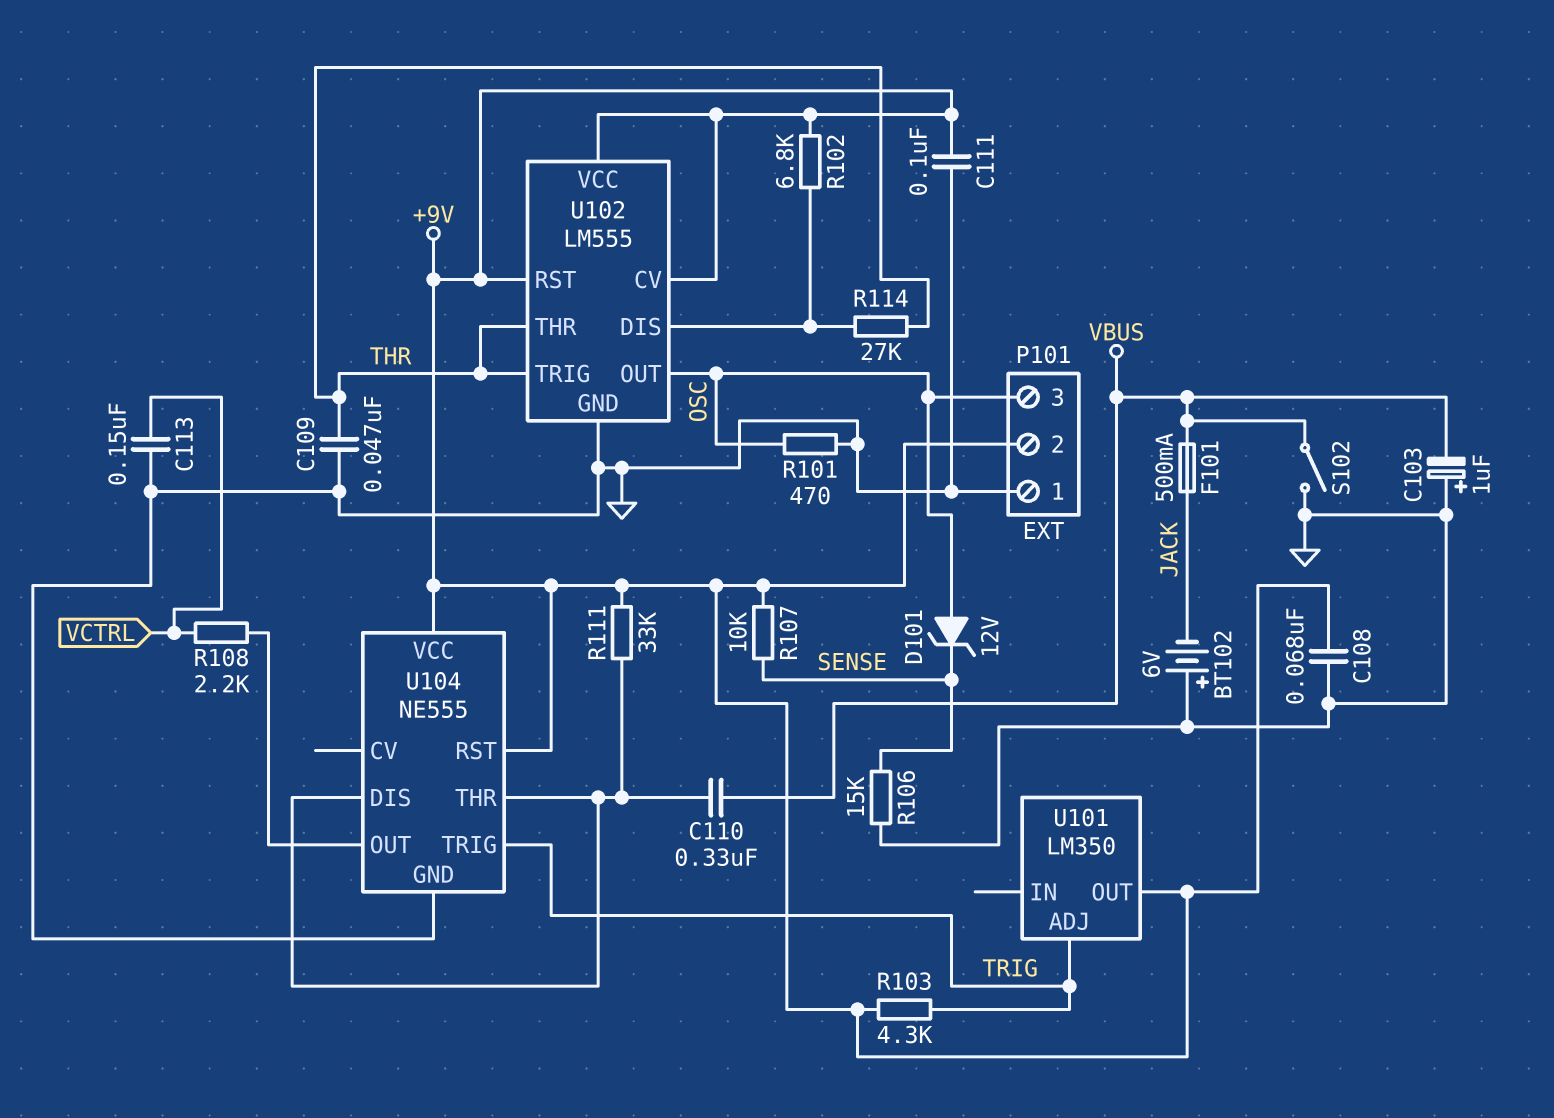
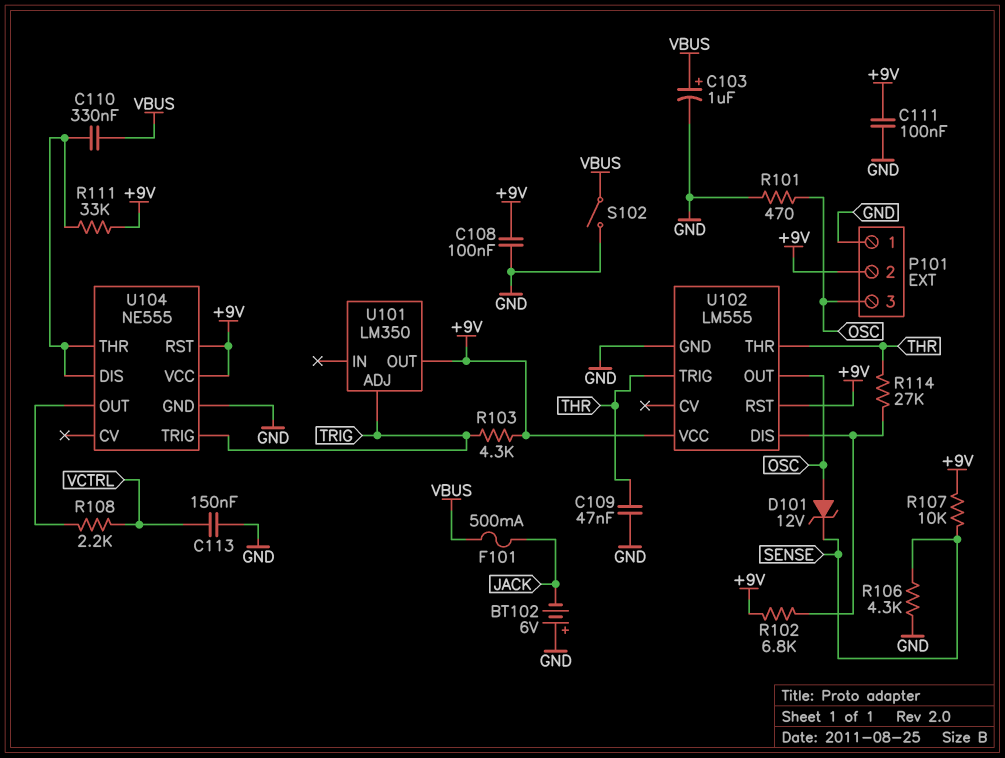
C103: 1uF (plus GND, minus VBUS) -> 1uF (plus VBUS, minus GND)
C108: 68nF (+9V, GND) -> 100nF (+9V, GND)
R106: 15k (GND, SENSE) -> 4.3k (GND, SENSE)
U102 pin CV: +9V -> none

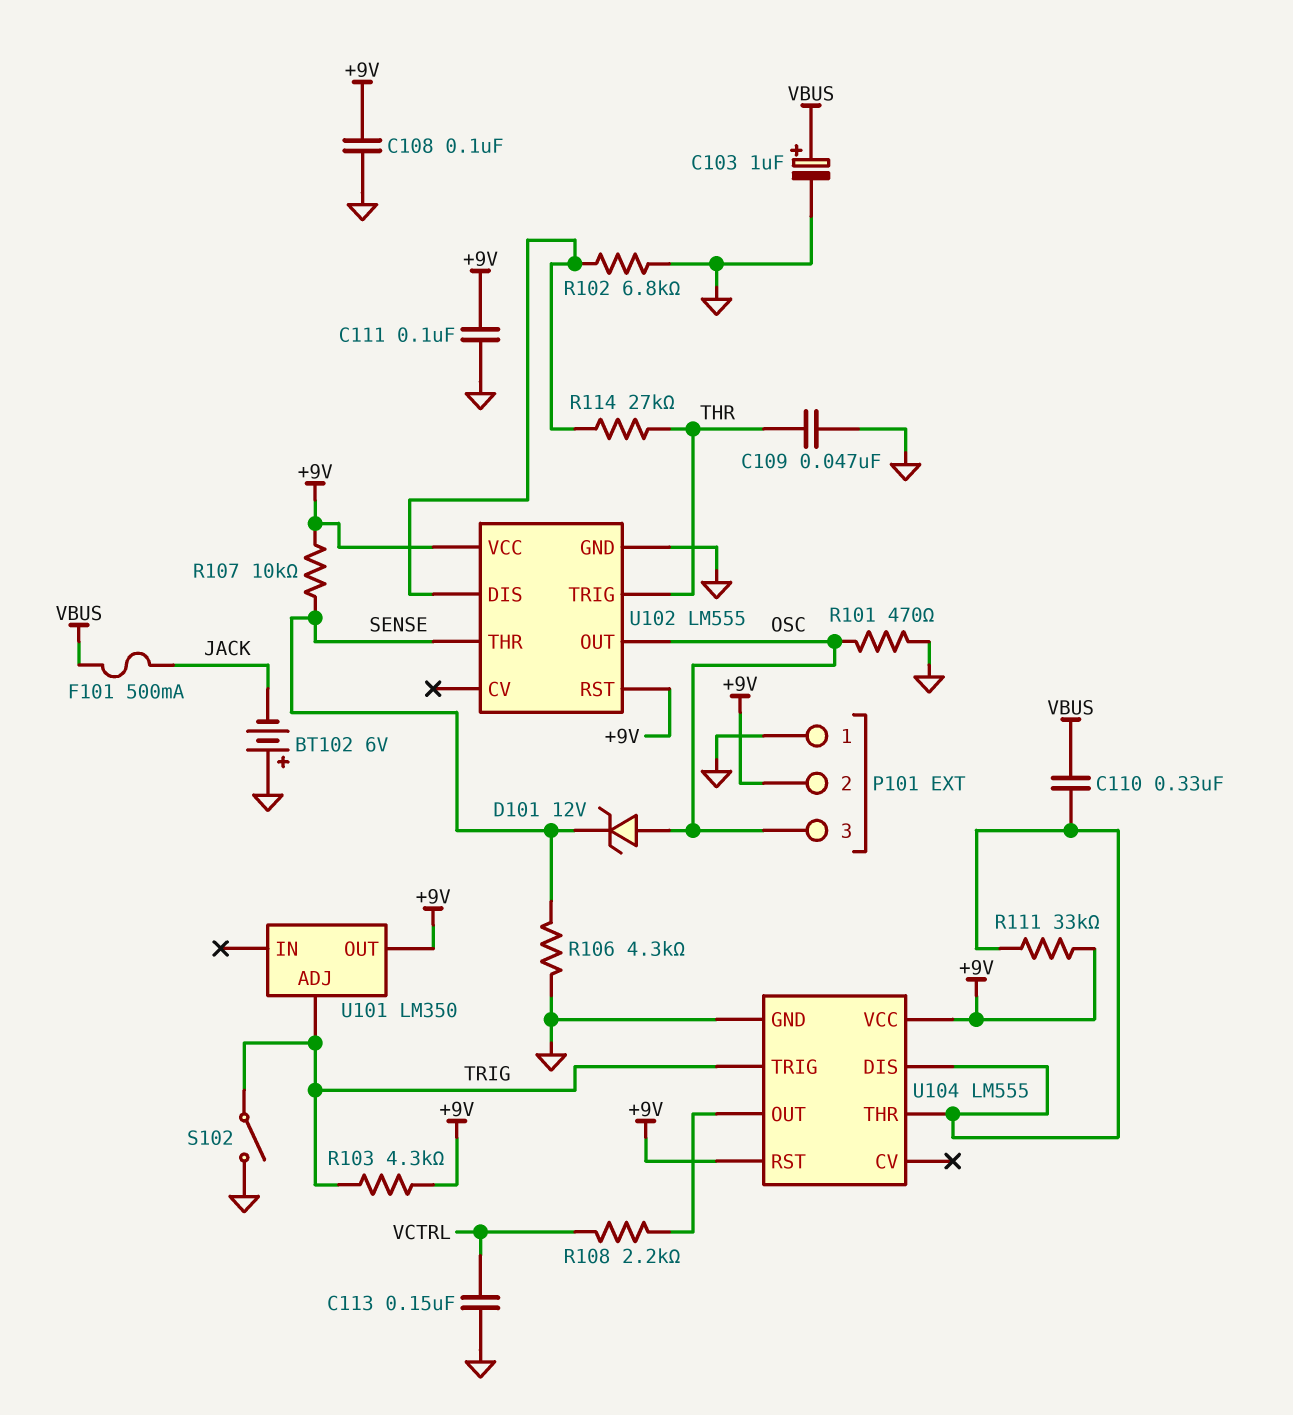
R102: 6.8k (+9V, U102/DIS) -> 6.8k (GND, U102/DIS)
S102: switch (GND, VBUS) -> switch (GND, TRIG)
U102 pin THR: THR -> SENSE
U104: NE555 -> LM555

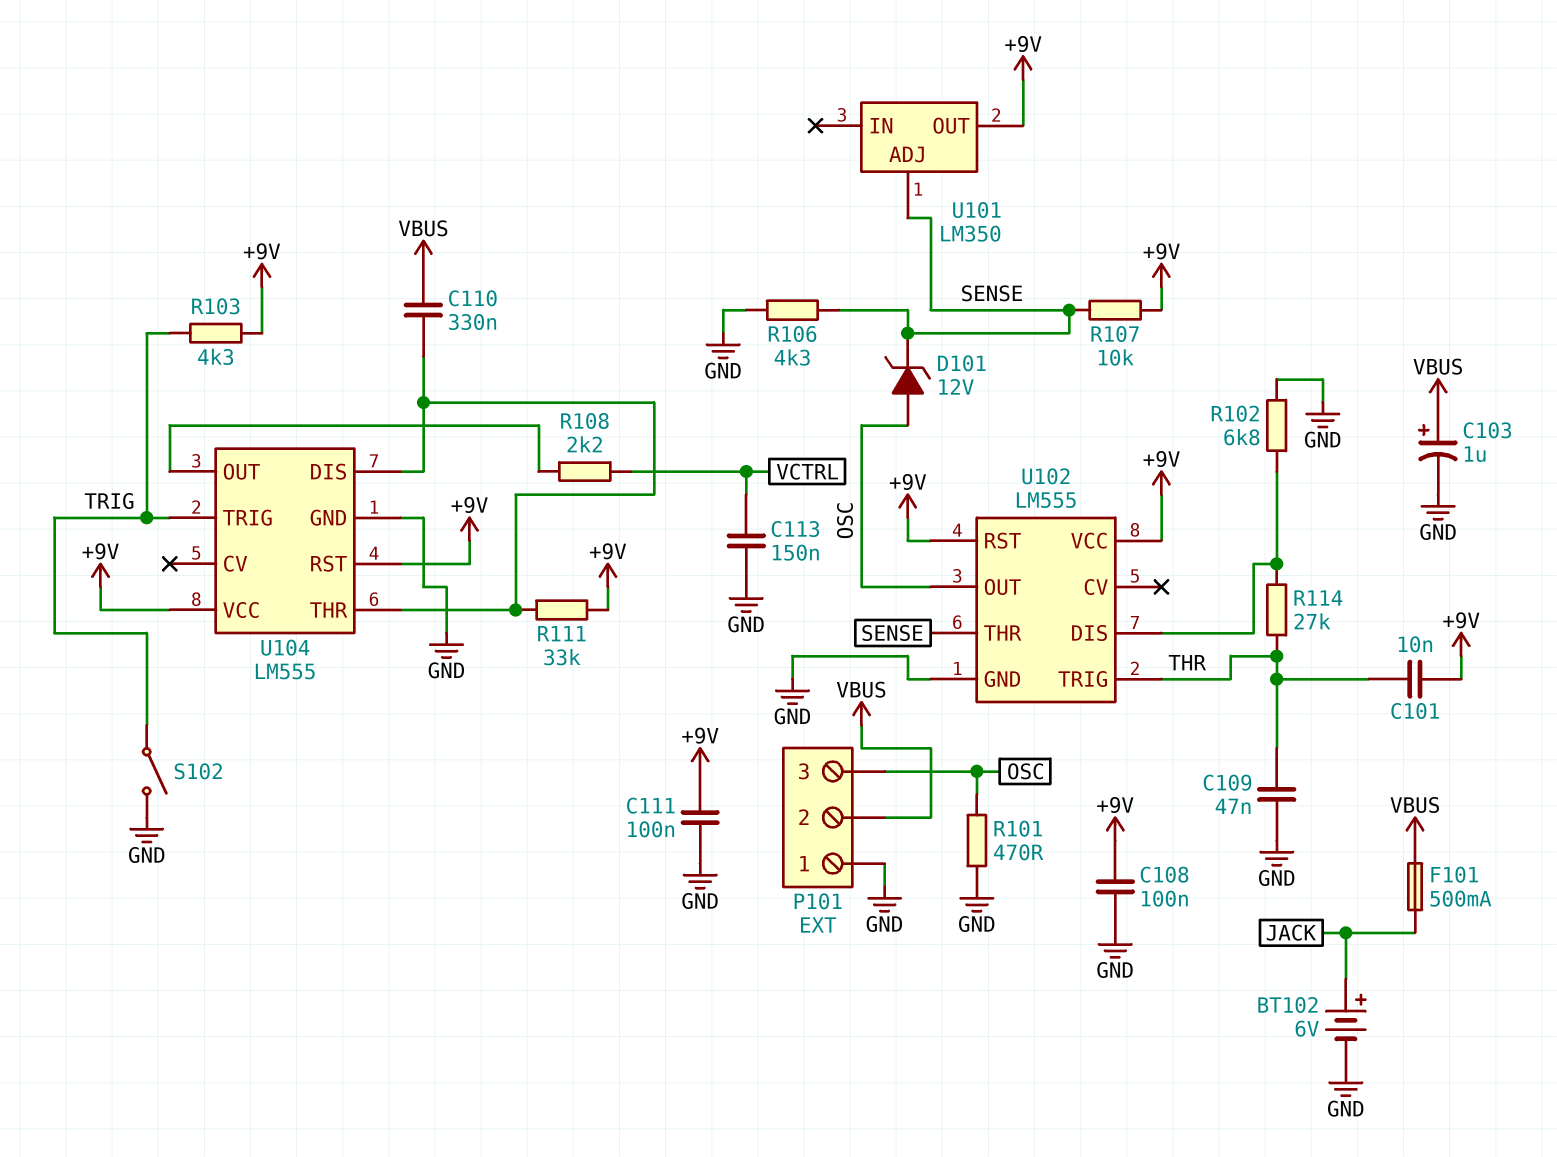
BT102: 6V (plus GND, minus JACK) -> 6V (plus JACK, minus GND)
C101: none -> 10nF (+9V, THR)
P101 pin 2: +9V -> VBUS
U101 pin ADJ: TRIG -> SENSE

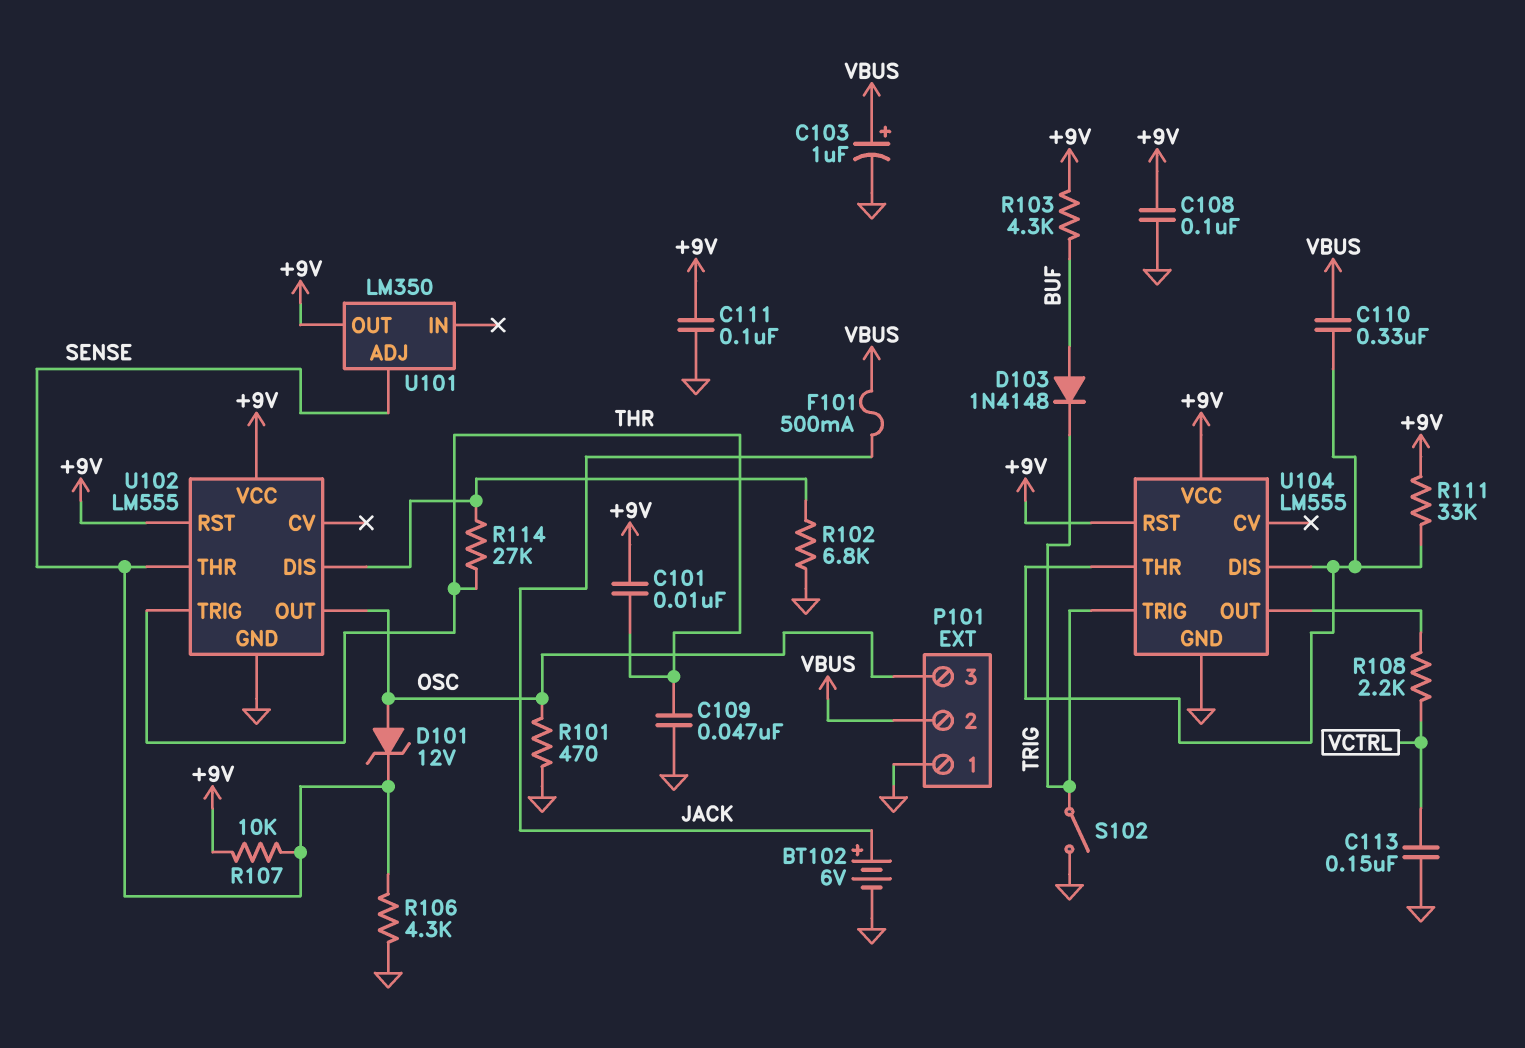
D103: none -> diode 1N4148 (A BUF, K TRIG)
R103: 4.3k (+9V, TRIG) -> 4.3k (+9V, BUF)

